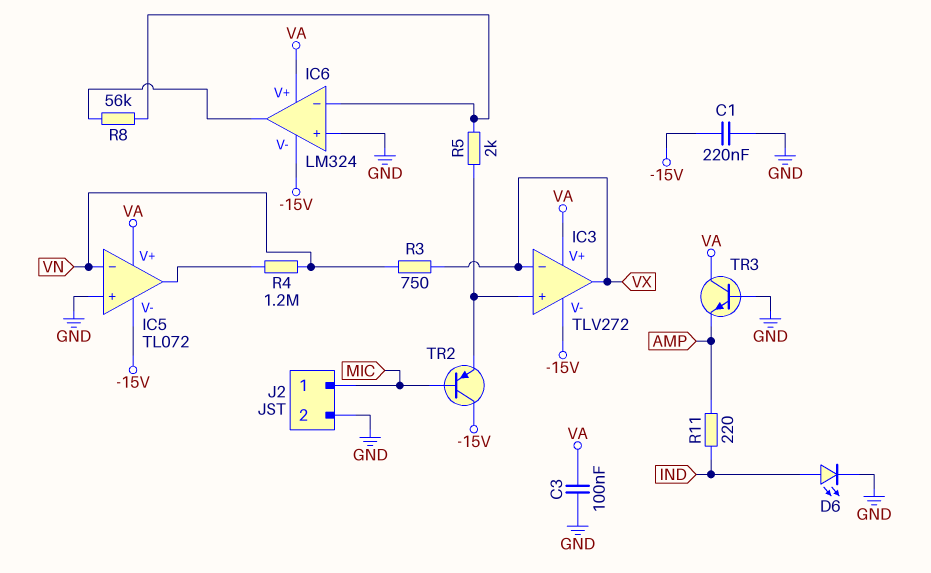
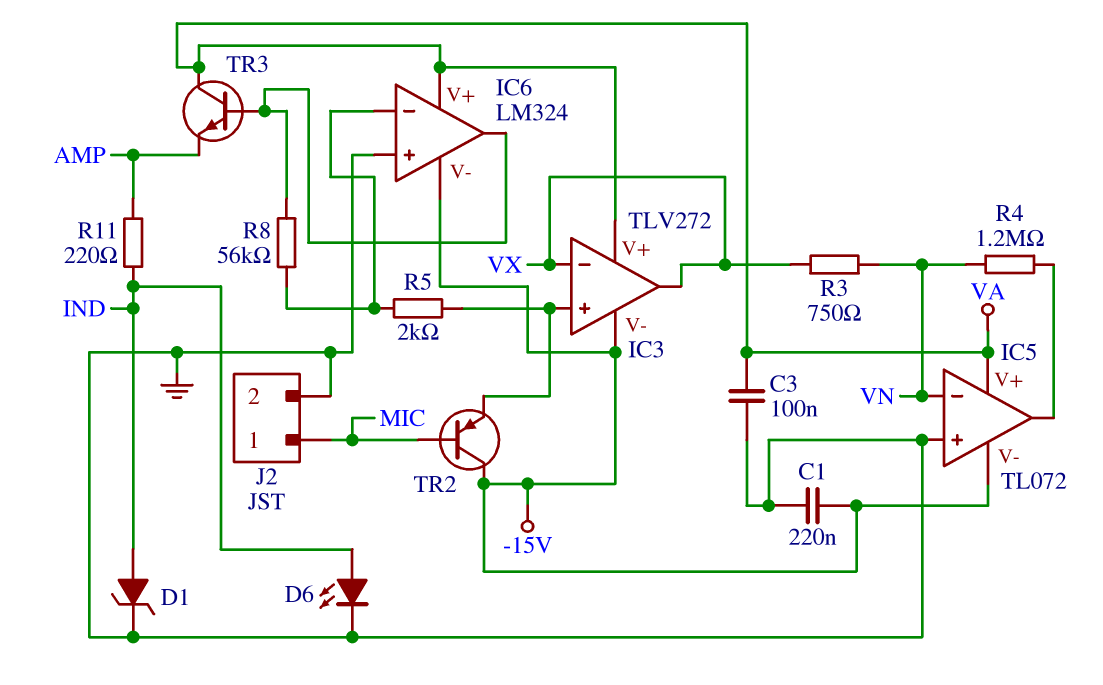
D1: none -> zener (A IND, K GND)
TR3: NPN (B GND, C VA, E AMP) -> NPN (B IC6/out, C VA, E AMP)

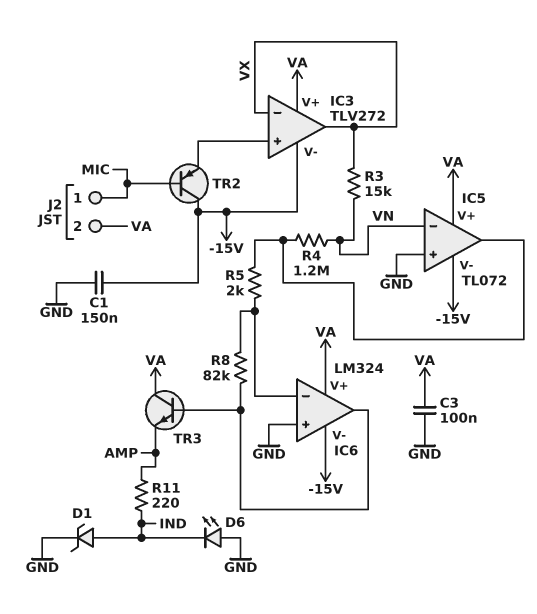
C1: 220nF (-15V, GND) -> 150nF (-15V, GND)
D6: LED (A IND, K GND) -> LED (A GND, K IND)
J2 pin 2: GND -> VA
R3: 750 (VN, VX) -> 15k (VN, VX)
R5: 2k (IC3/in+, IC6/in-) -> 2k (IC5/out, IC6/in-)
R8: 56k (IC6/in-, IC6/out) -> 82k (IC6/in-, IC6/out)

